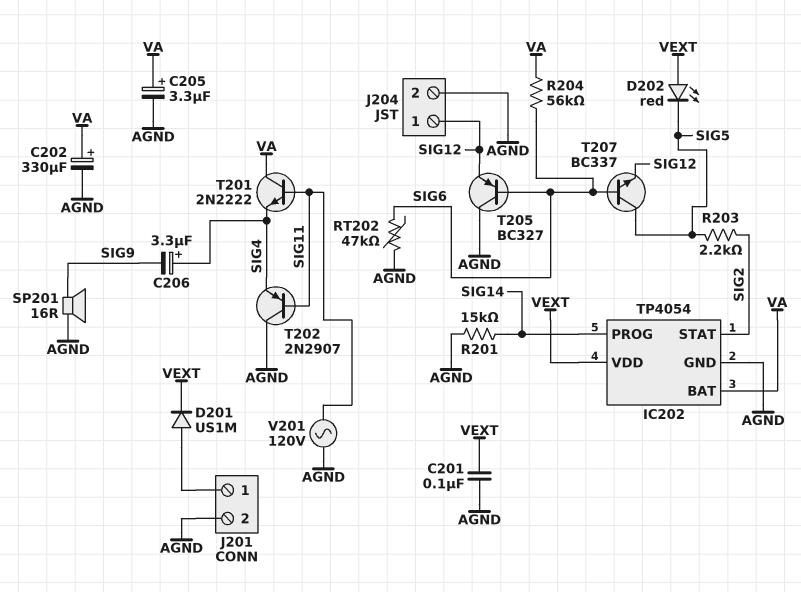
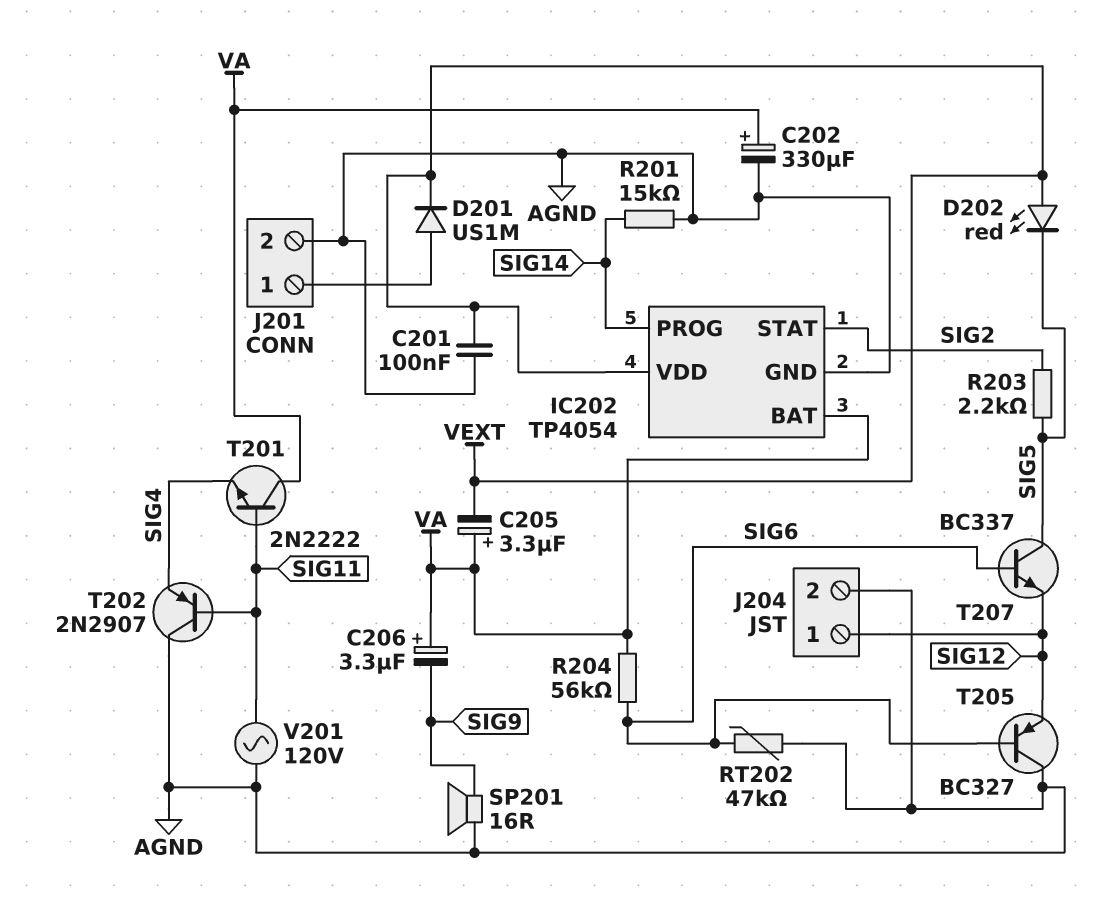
C205: 3.3uF (plus VA, minus AGND) -> 3.3uF (plus VA, minus VEXT)
C206: 3.3uF (plus SIG4, minus SIG9) -> 3.3uF (plus VA, minus SIG9)

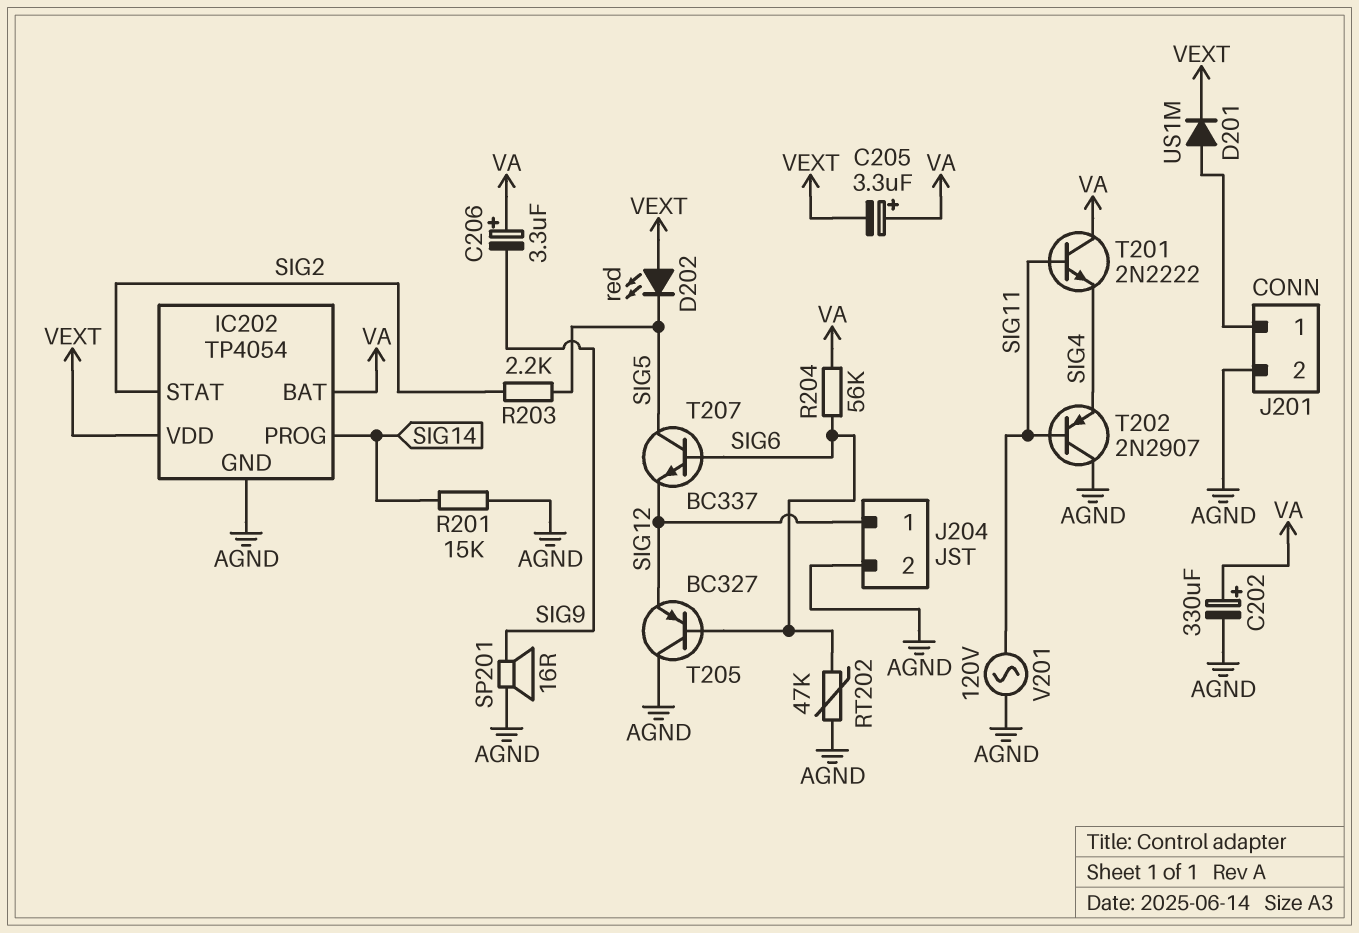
C201: 100nF (AGND, VEXT) -> none

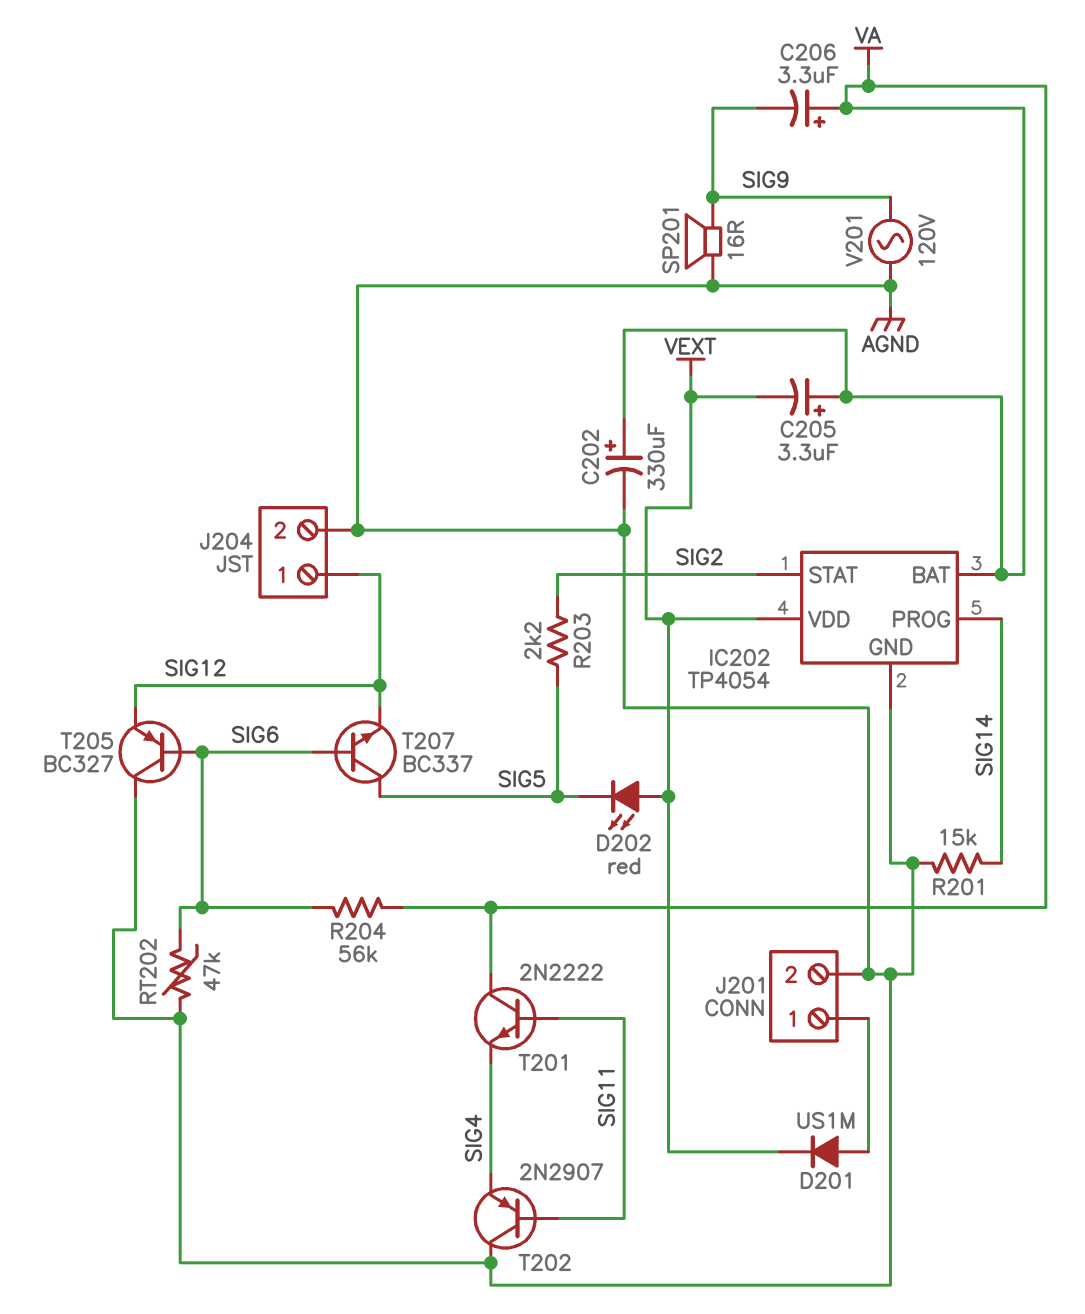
V201: AC 120V (AGND, SIG11) -> AC 120V (AGND, SIG9)

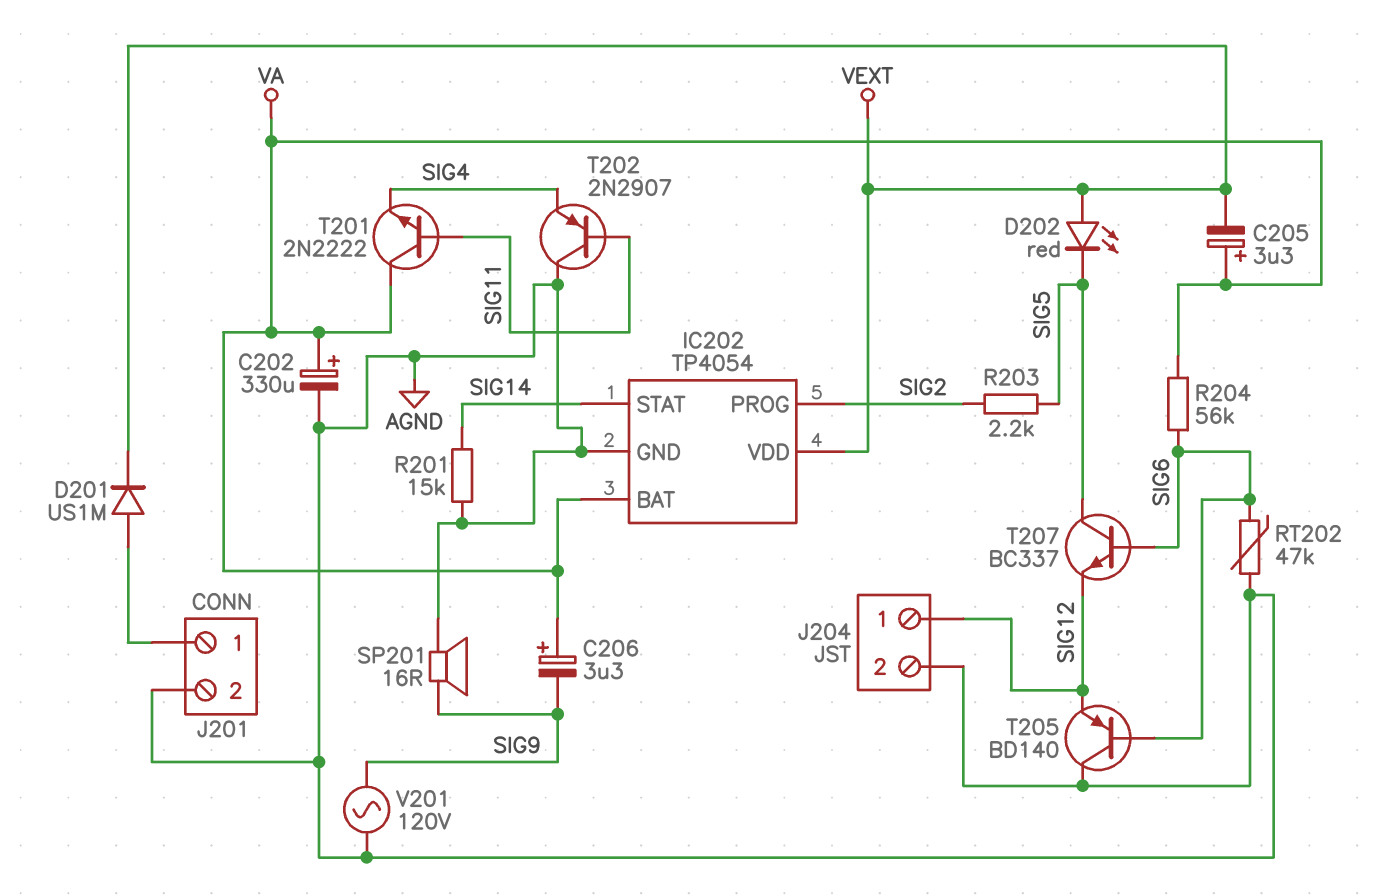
IC202 pin PROG: SIG14 -> SIG2
IC202 pin STAT: SIG2 -> SIG14
T205: PNP BC327 (B SIG6, C AGND, E SIG12) -> PNP BD140 (B SIG6, C AGND, E SIG12)

